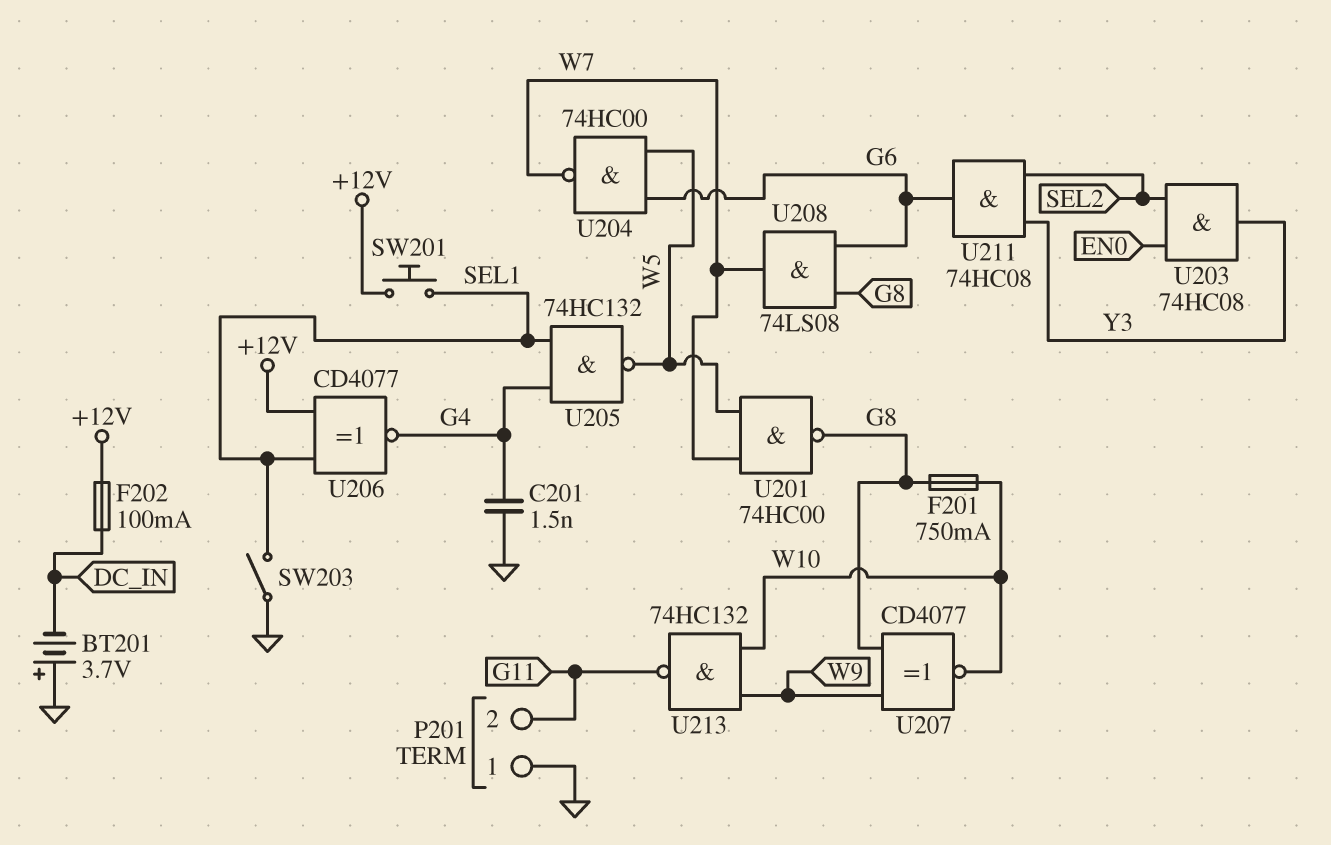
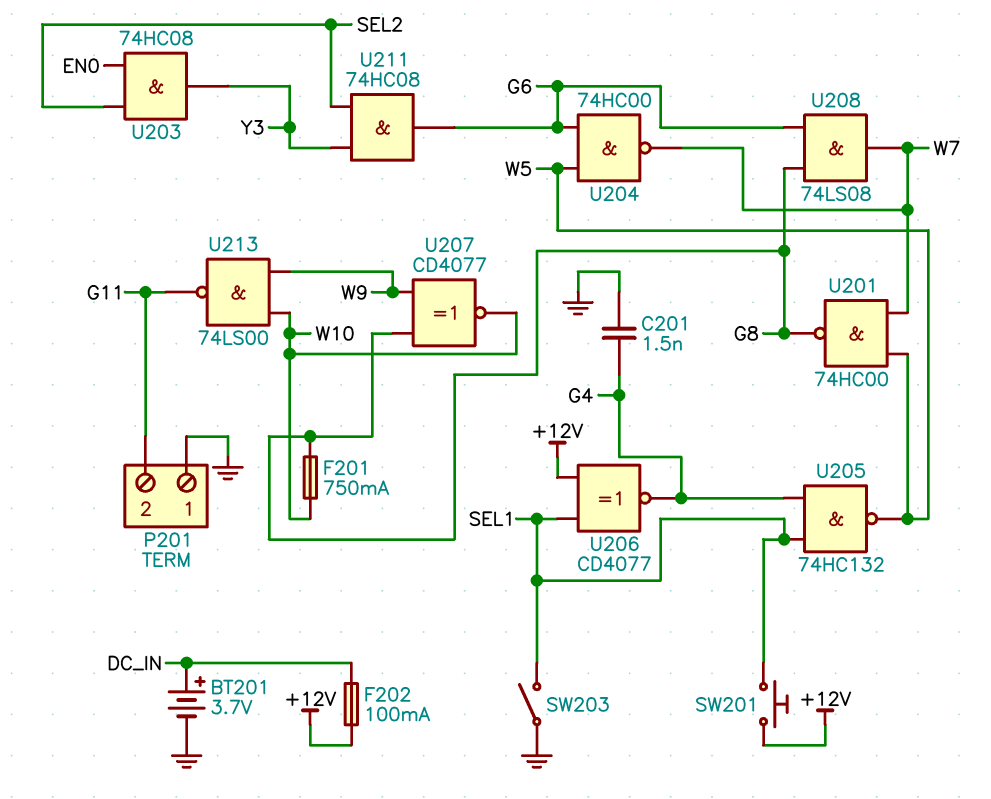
BT201: 3.7V (plus GND, minus DC_IN) -> 3.7V (plus DC_IN, minus GND)
U213: NAND 74HC132 (in W9, in W10, out G11) -> NAND 74LS00 (in W9, in W10, out G11)

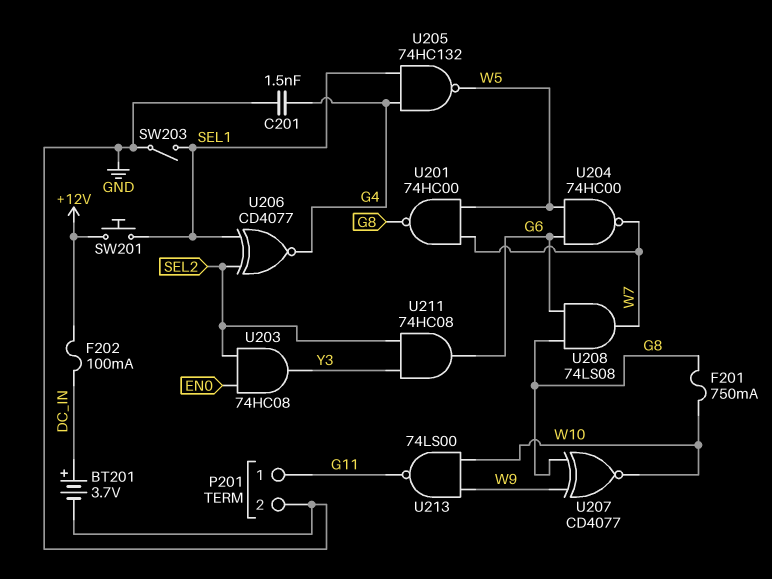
P201 pin 1: GND -> G11
P201 pin 2: G11 -> GND
U206: XNOR CD4077 (in +12V, in SEL1, out G4) -> XNOR CD4077 (in SEL1, in SEL2, out G4)

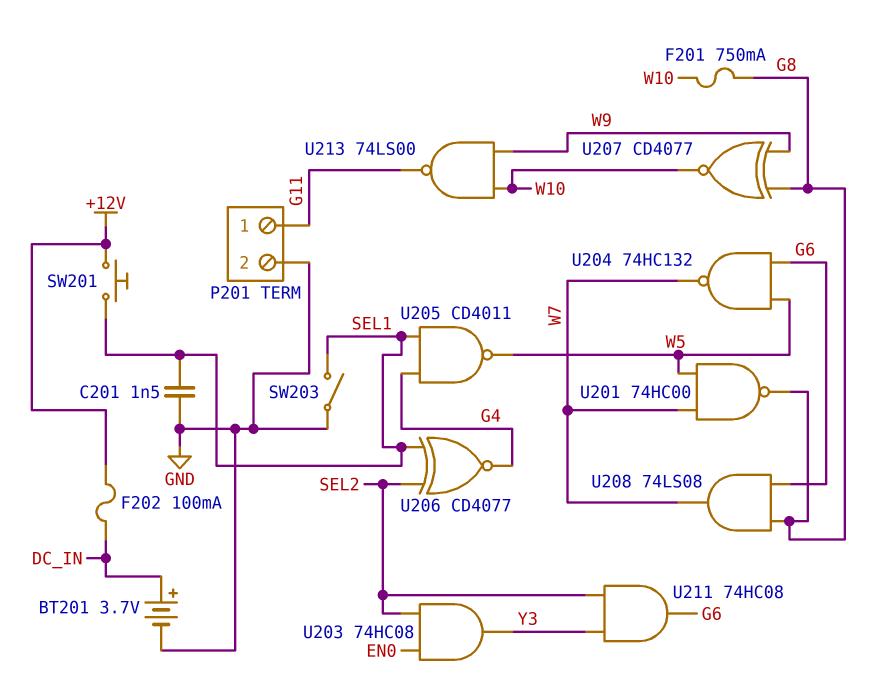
C201: 1.5nF (G4, GND) -> 1.5nF (GND, SEL1)
U204: NAND 74HC00 (in G6, in W5, out W7) -> NAND 74HC132 (in G6, in W5, out W7)
U205: NAND 74HC132 (in G4, in SEL1, out W5) -> NAND CD4011 (in G4, in SEL1, out W5)

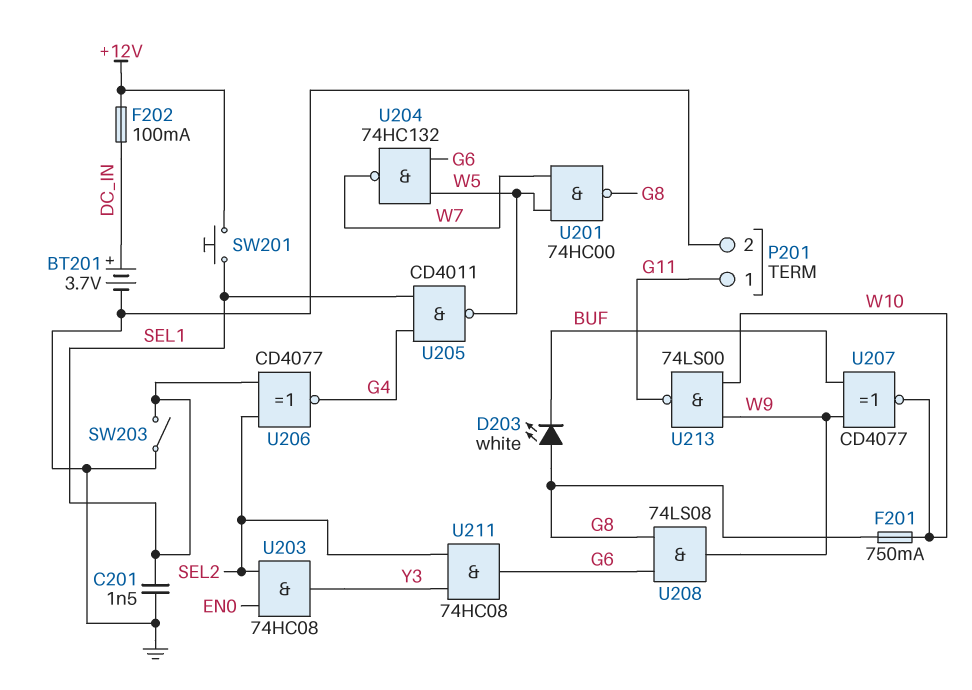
D203: none -> LED white (A G8, K BUF)
U207: XNOR CD4077 (in G8, in W9, out W10) -> XNOR CD4077 (in BUF, in W9, out W10)
U208: AND 74LS08 (in G6, in G8, out W7) -> AND 74LS08 (in G6, in G8, out W9)

